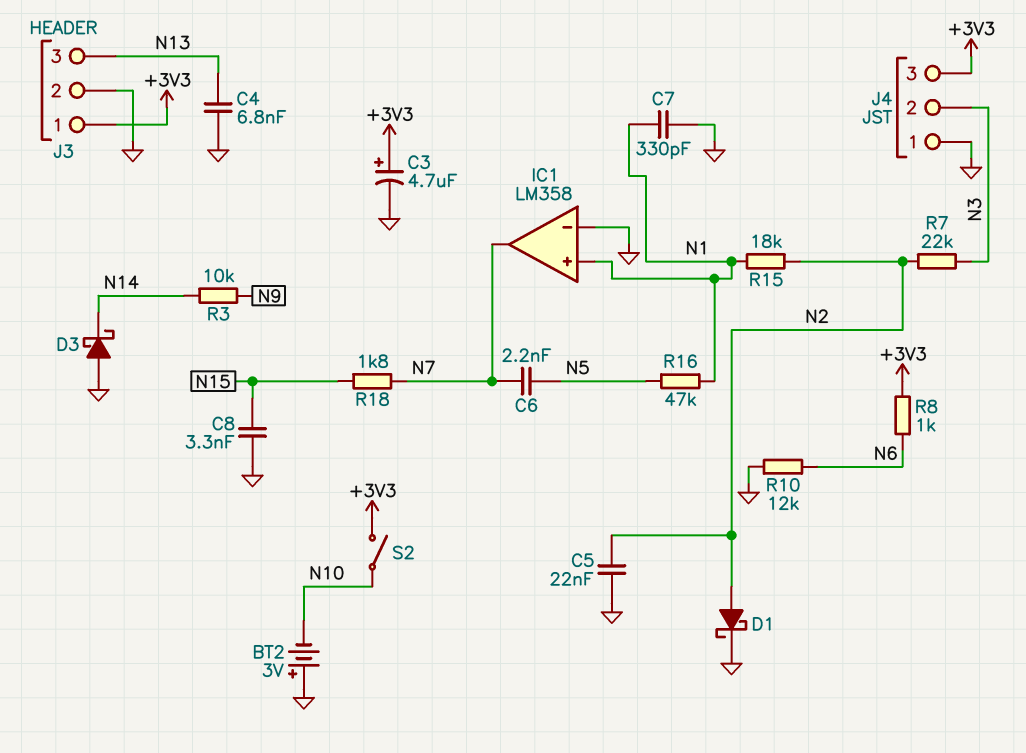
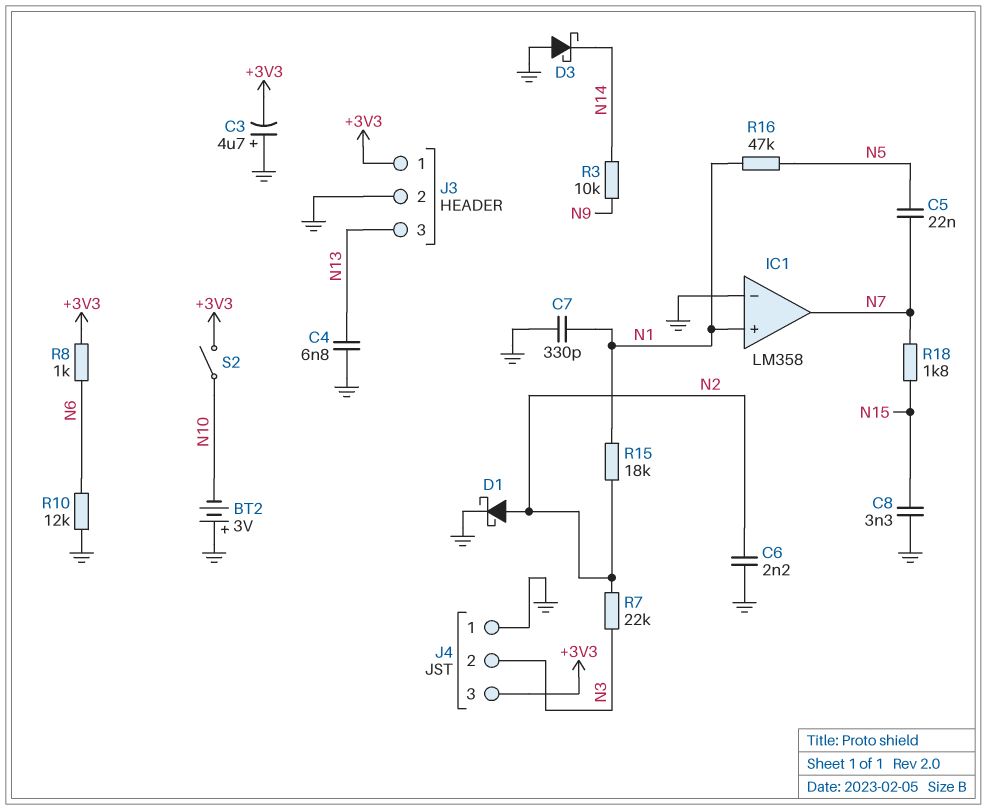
C3: 4.7uF (plus +3V3, minus GND) -> 4.7uF (plus GND, minus +3V3)
C5: 22nF (GND, N2) -> 22nF (N5, N7)
C6: 2.2nF (N5, N7) -> 2.2nF (GND, N2)

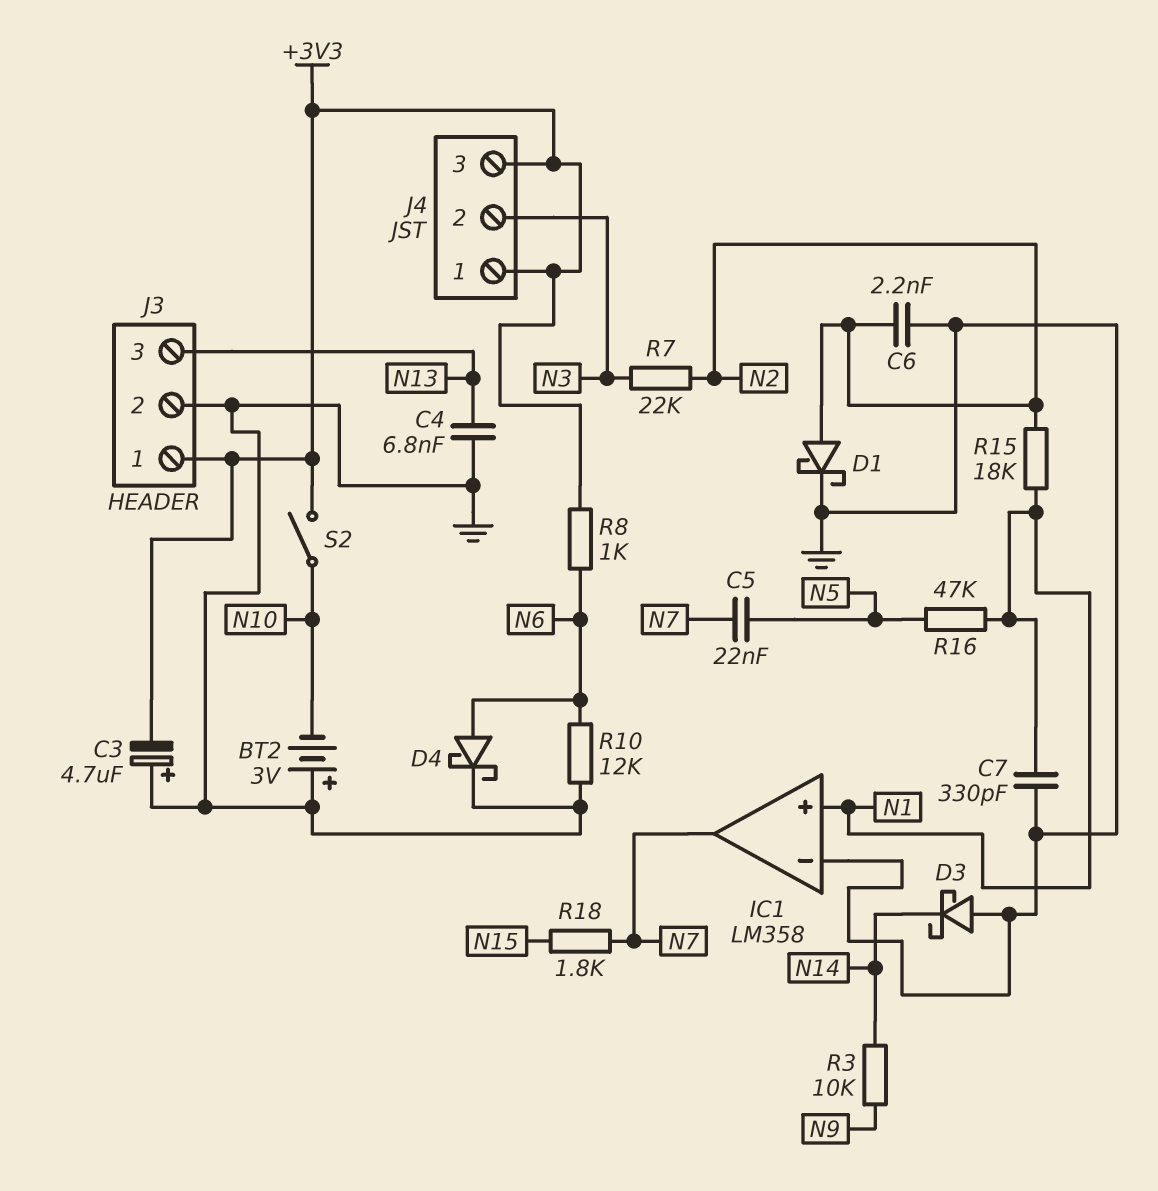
C8: 3.3nF (GND, N15) -> none
D4: none -> schottky (A N6, K GND)
J4 pin 1: GND -> +3V3

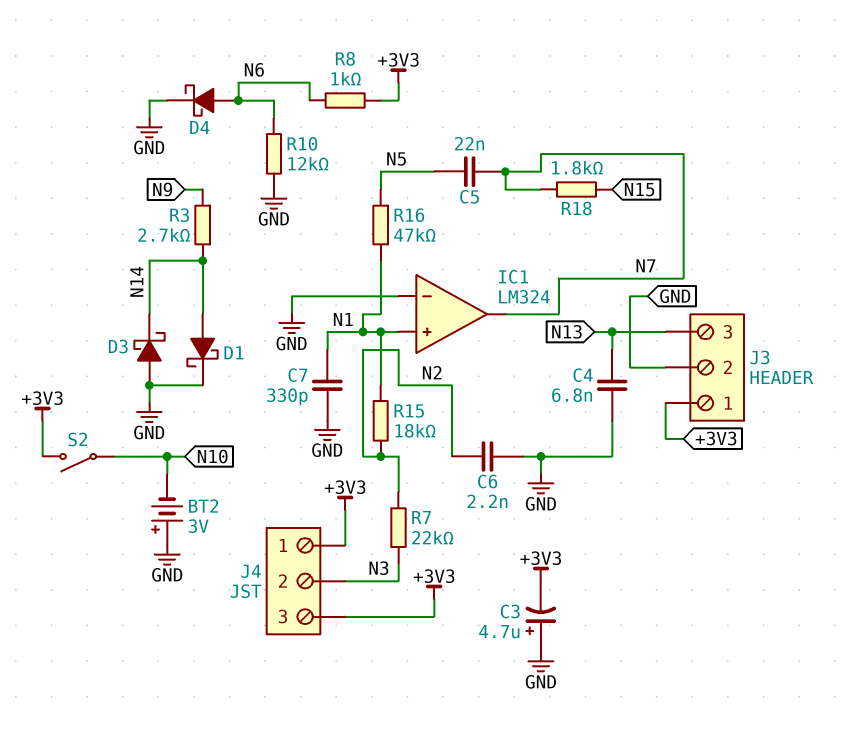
D1: schottky (A N2, K GND) -> schottky (A N14, K GND)
IC1: LM358 -> LM324
R3: 10k (N9, N14) -> 2.7k (N9, N14)

